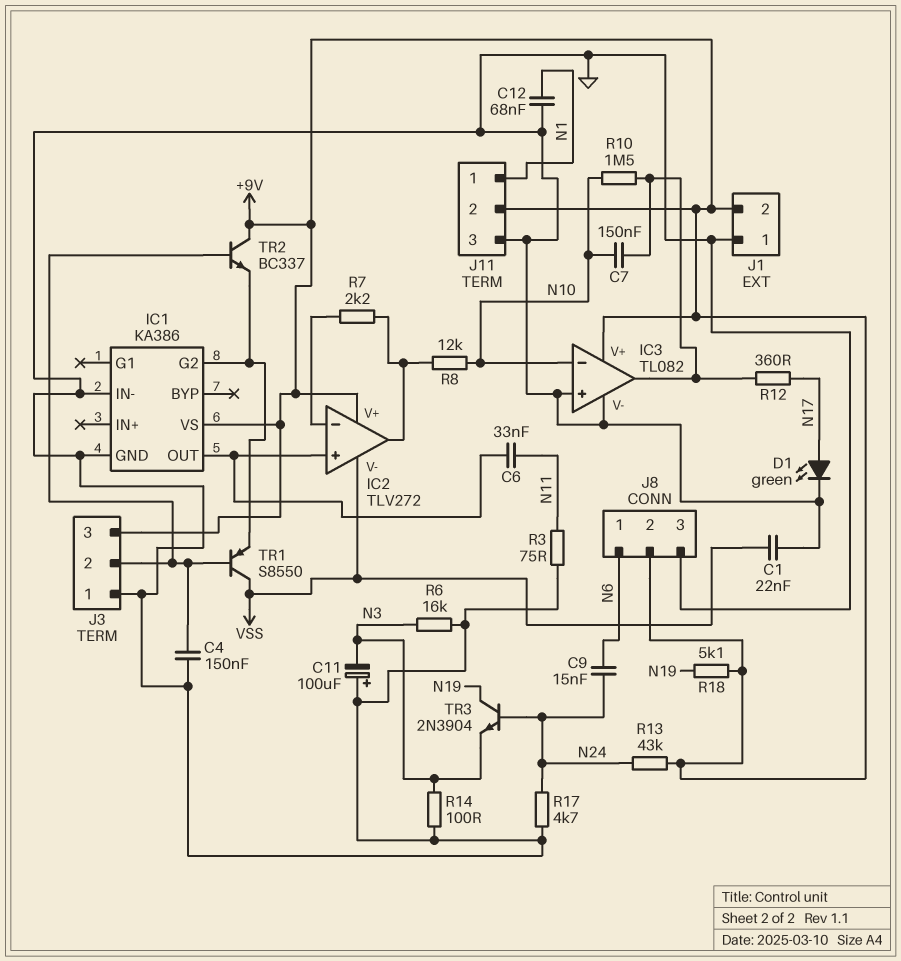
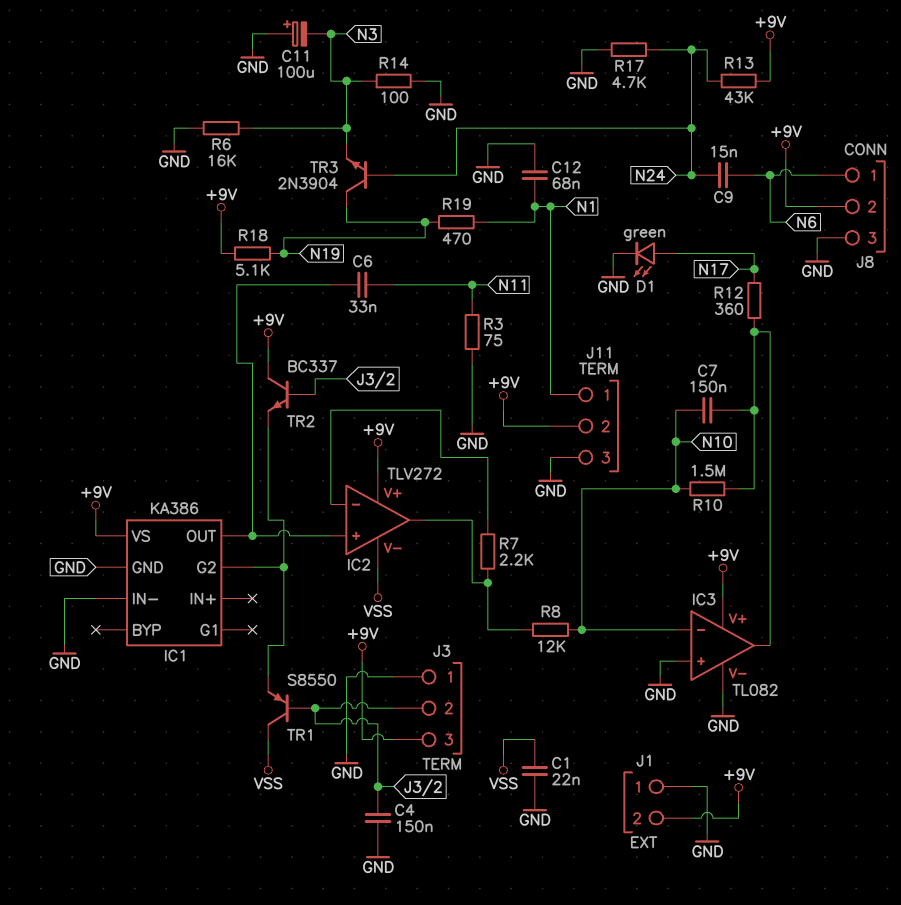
R19: none -> 470 (N1, N19)

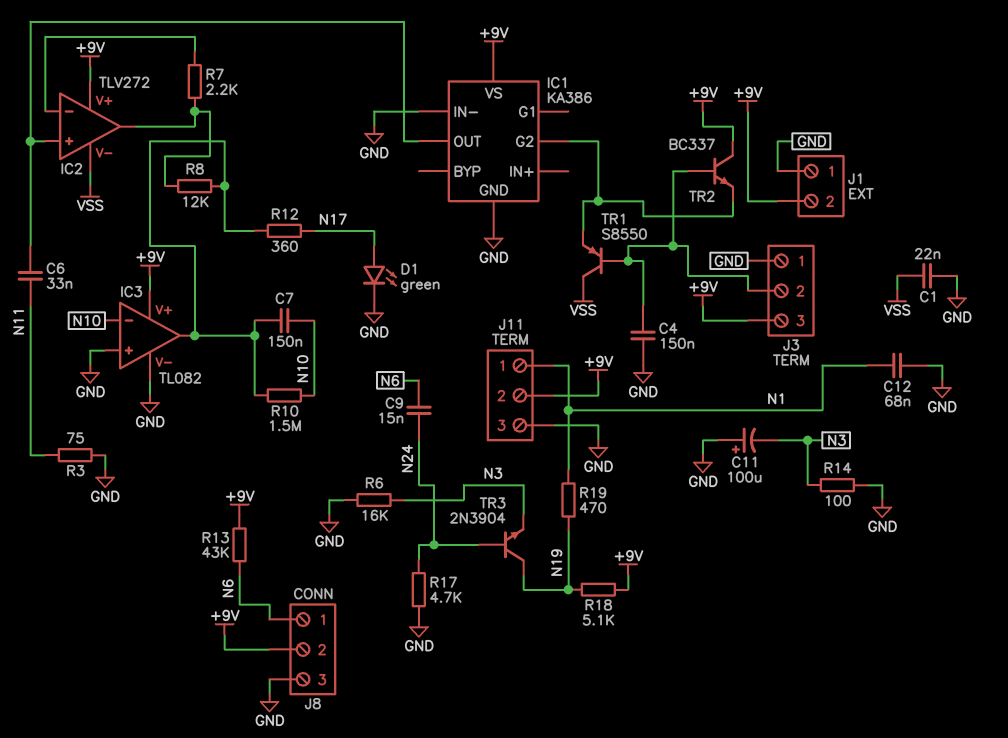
R8: 12k (IC2/out, N10) -> 12k (IC2/out, IC3/out)
R13: 43k (+9V, N24) -> 43k (+9V, N6)

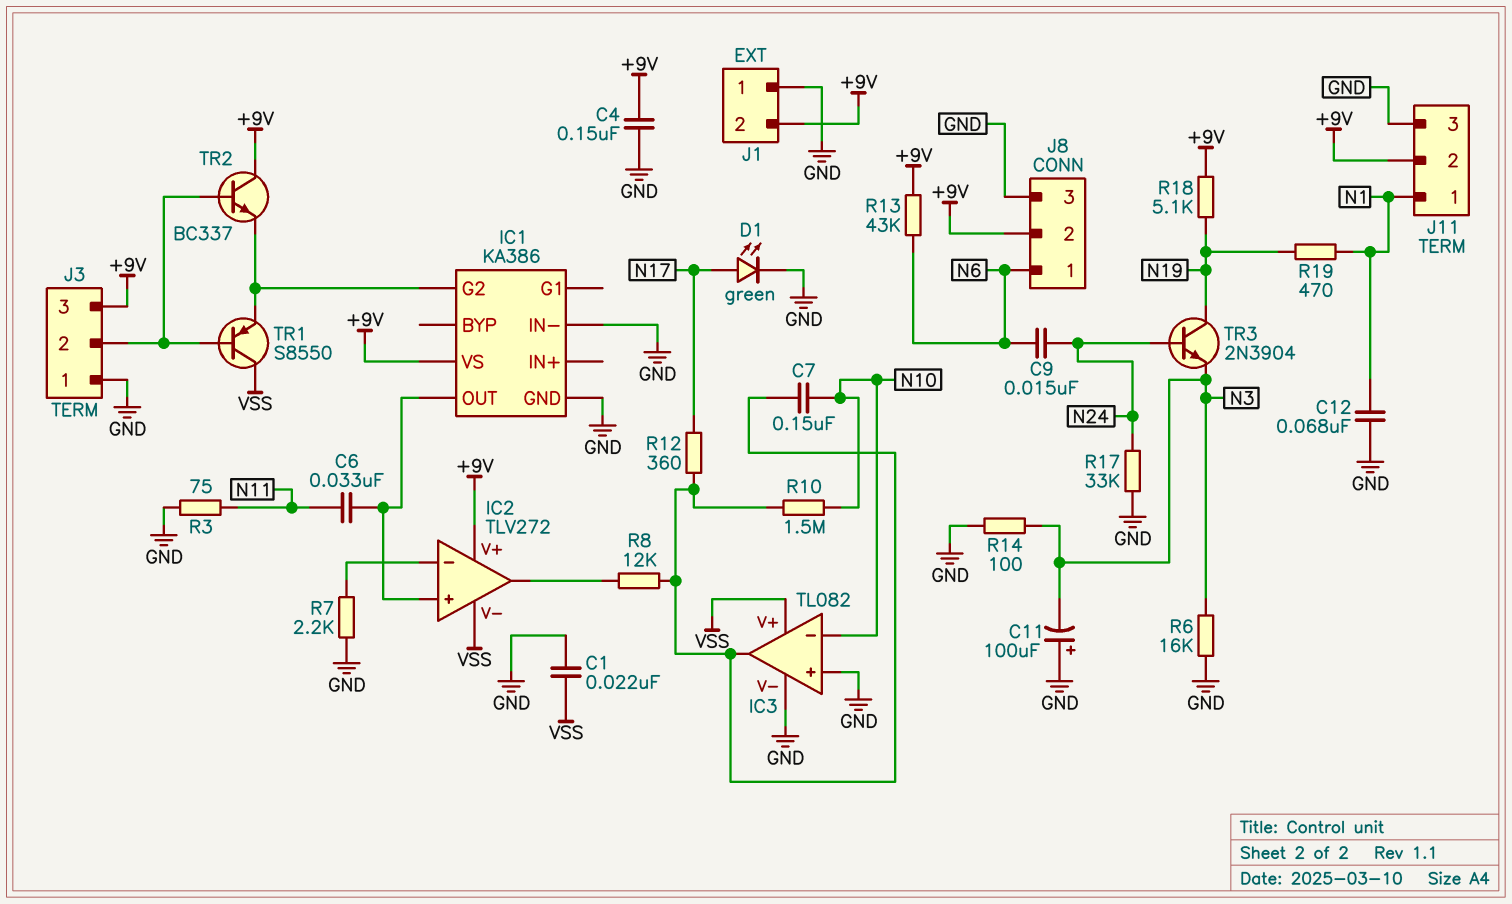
C4: 150nF (GND, J3/2) -> 150nF (+9V, GND)
IC3 pin V+: +9V -> VSS
R7: 2.2k (IC2/in-, IC2/out) -> 2.2k (GND, IC2/in-)
R17: 4.7k (GND, N24) -> 33k (GND, N24)

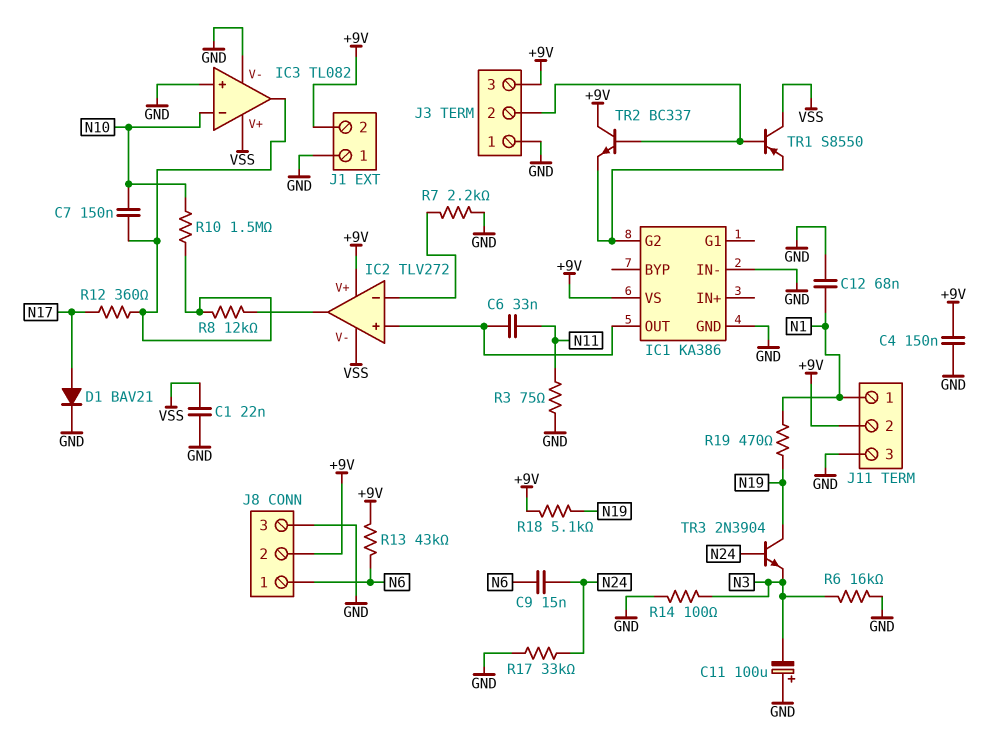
D1: LED green (A N17, K GND) -> diode BAV21 (A N17, K GND)

